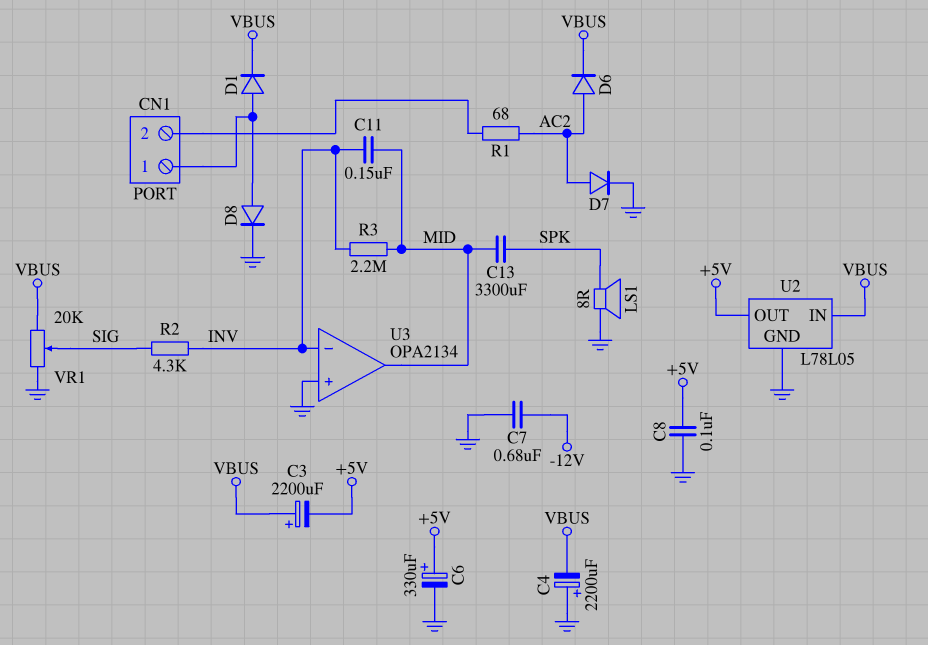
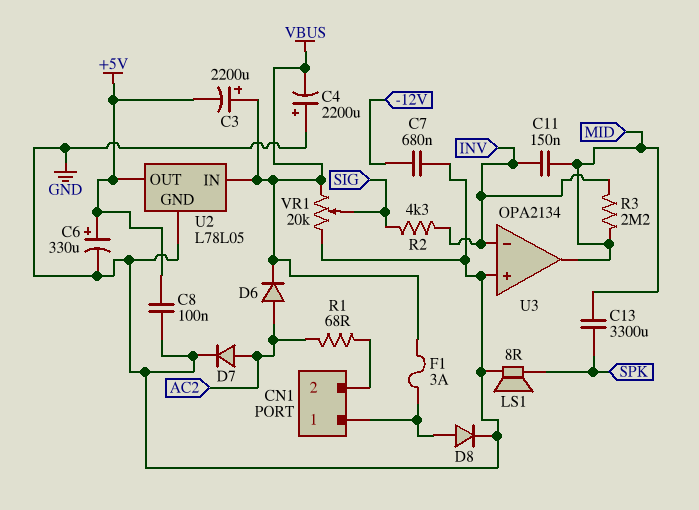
D1: diode (A CN1/1, K VBUS) -> none
F1: none -> 3A (CN1/1, VBUS)

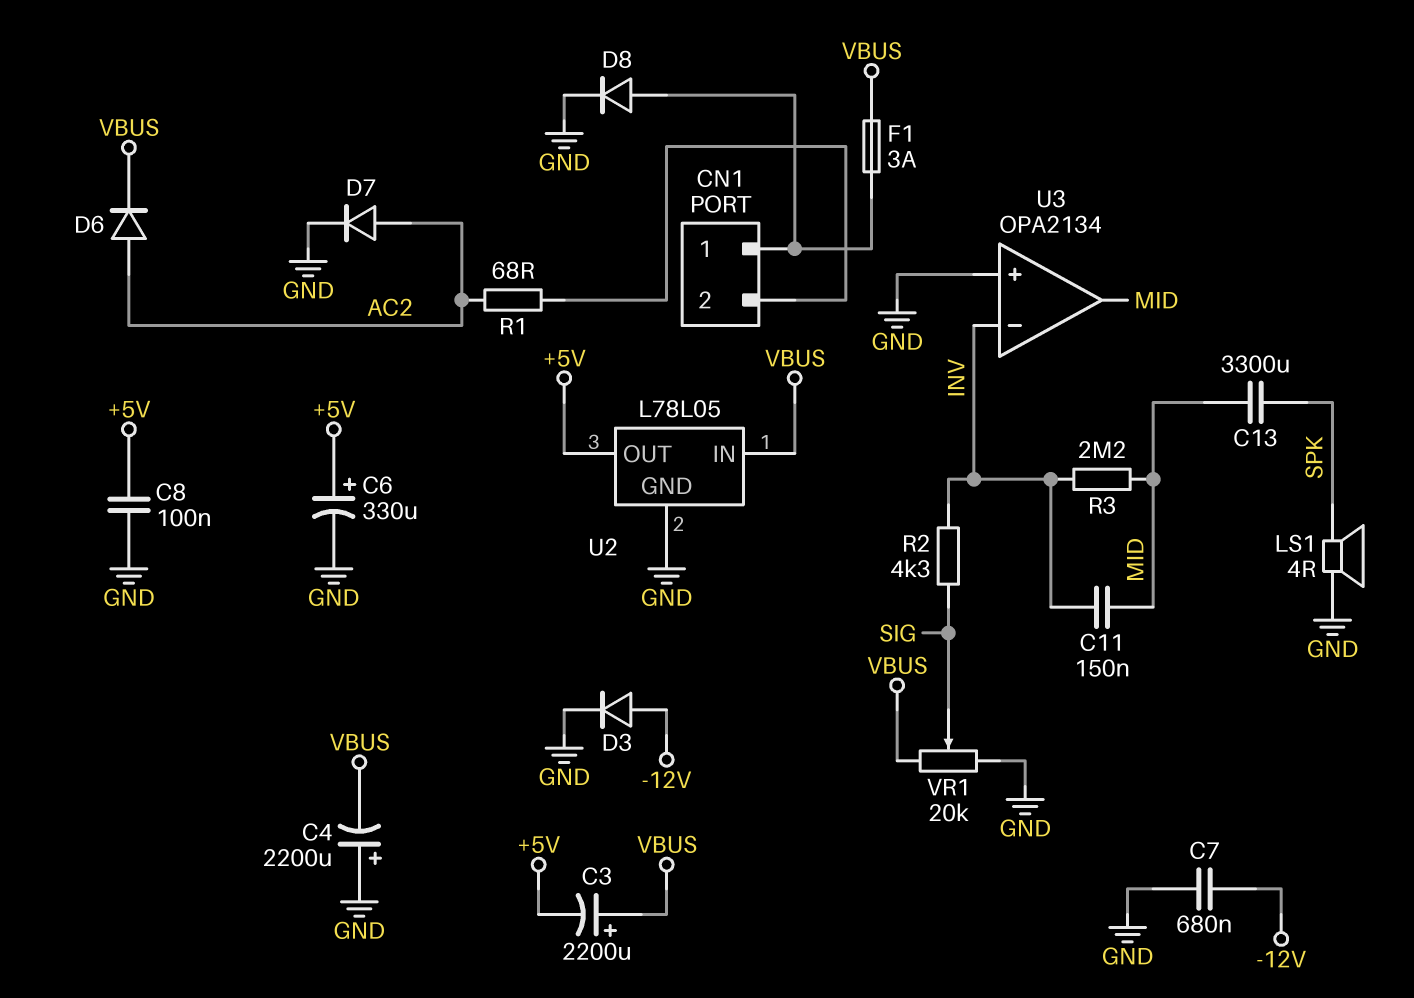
D3: none -> diode (A -12V, K GND)
LS1: speaker 8R (GND, SPK) -> speaker 4R (GND, SPK)

